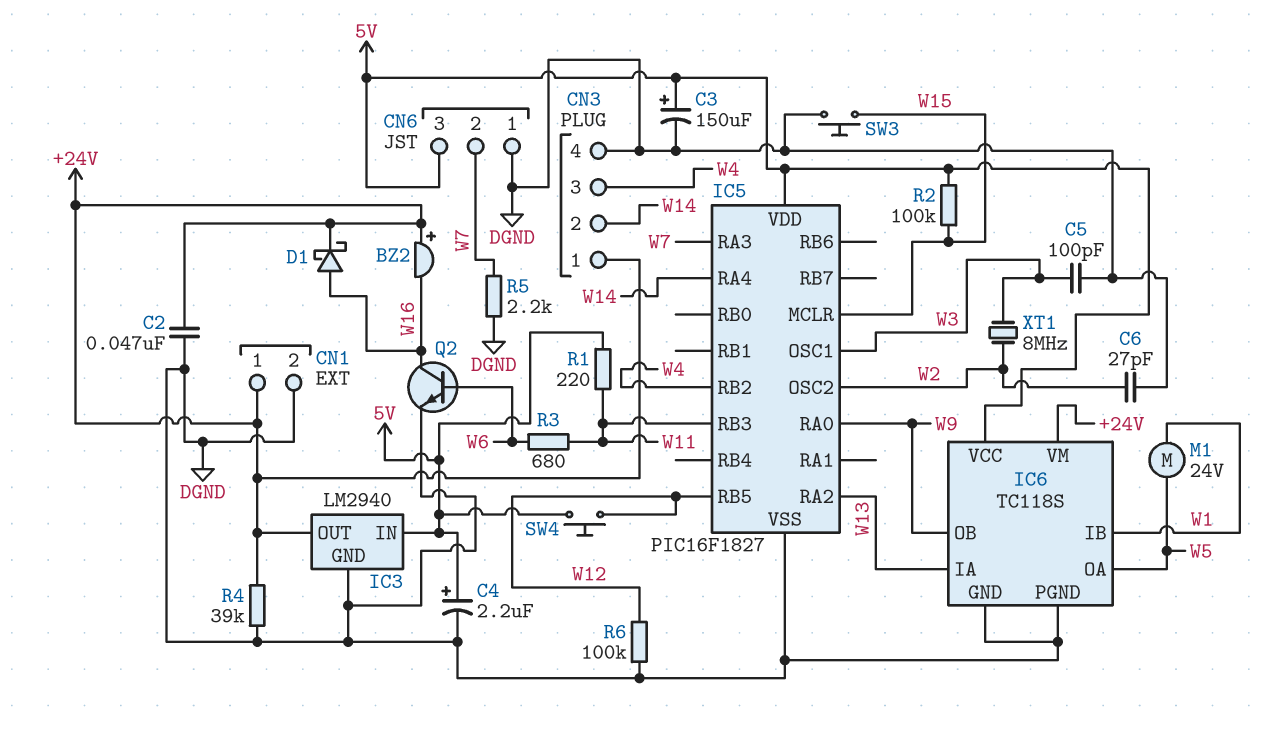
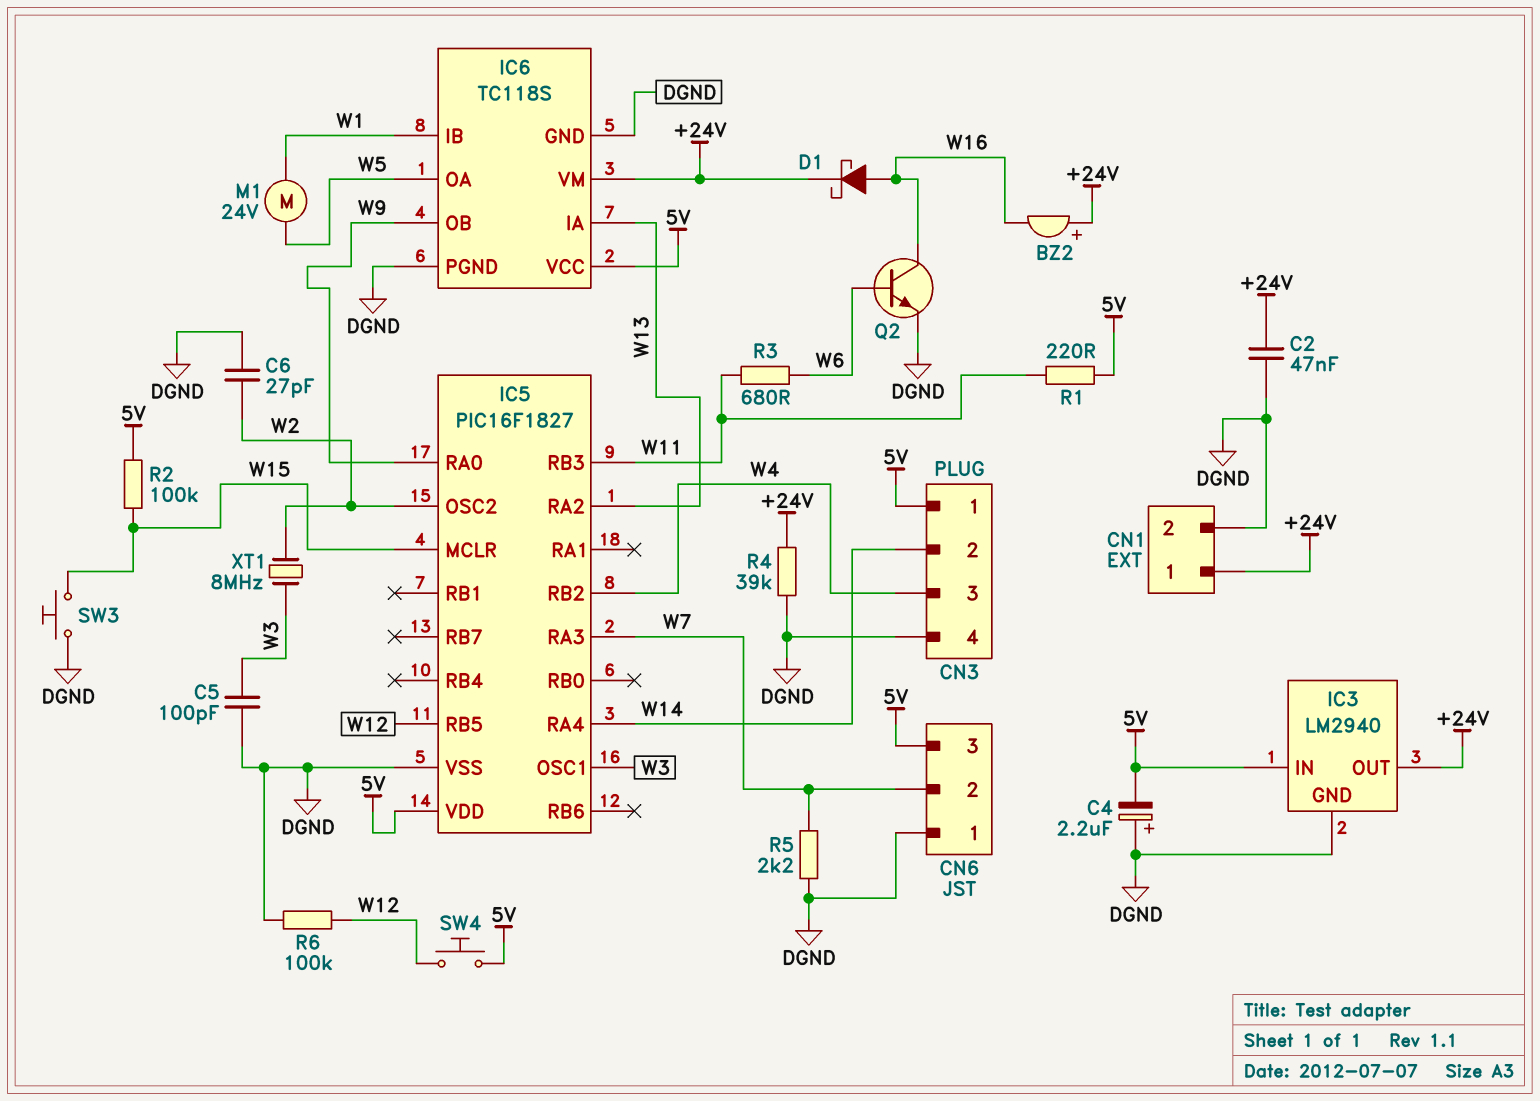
C3: 150uF (plus 5V, minus DGND) -> none
C4: 2.2uF (plus 5V, minus DGND) -> 2.2uF (plus DGND, minus 5V)
CN3 pin 1: +24V -> 5V

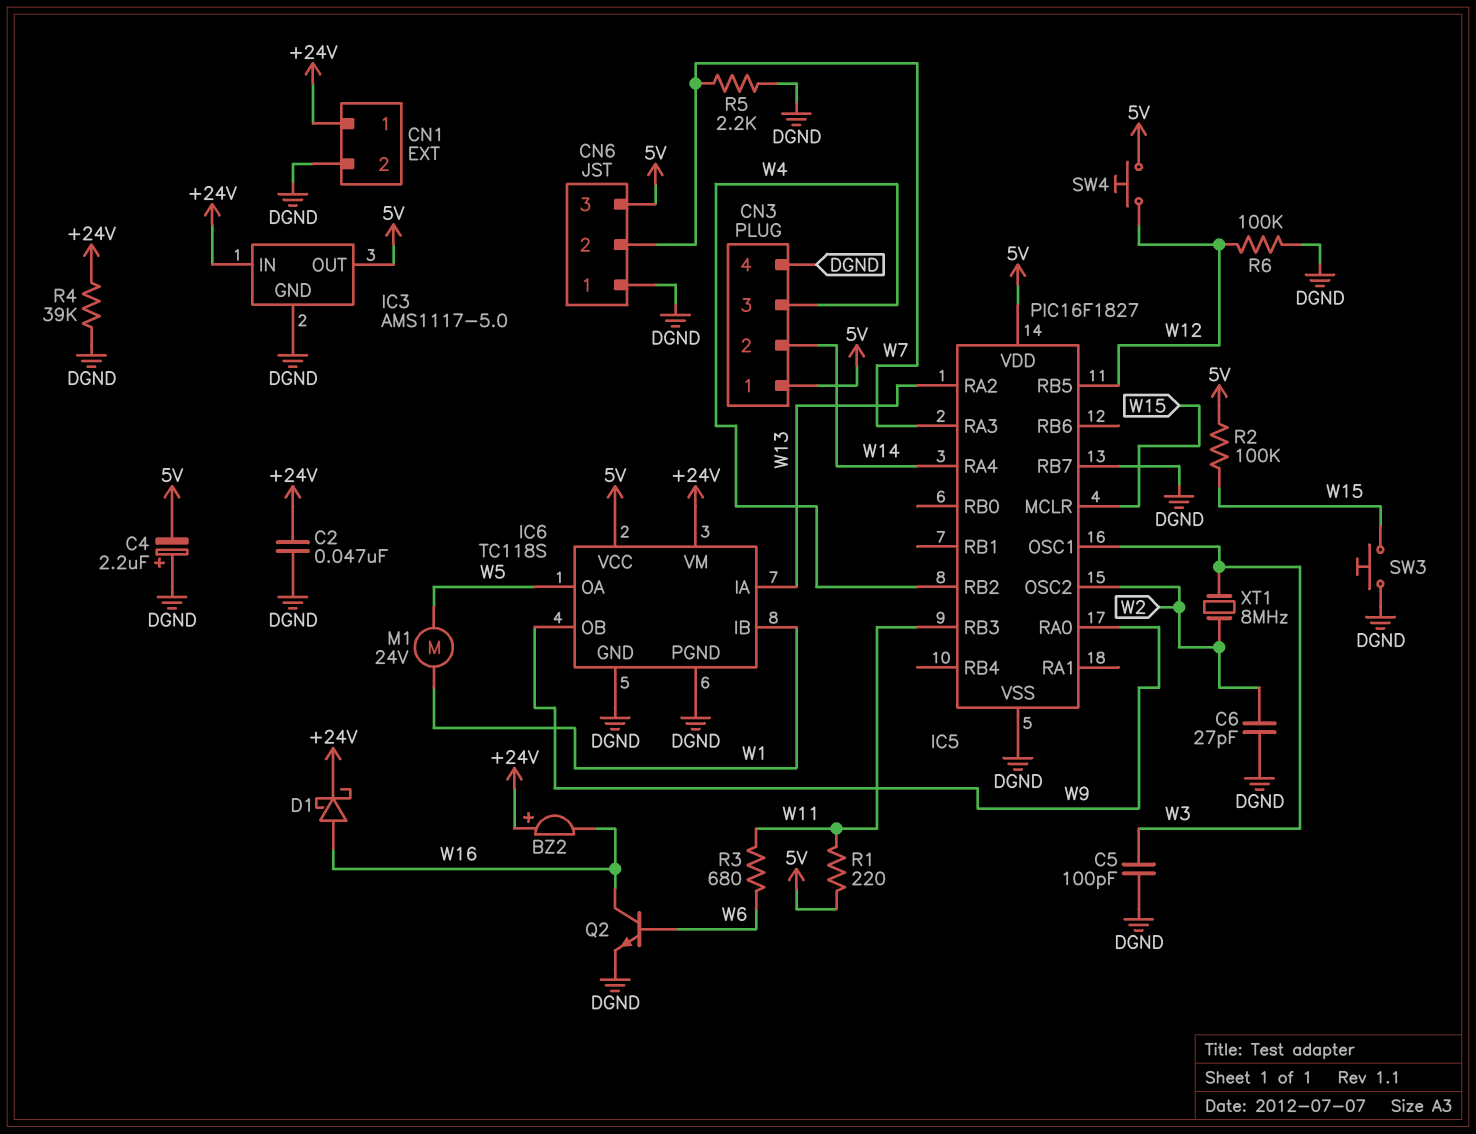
IC3: LM2940 -> AMS1117-5.0
IC3 pin IN: 5V -> +24V
IC3 pin OUT: +24V -> 5V
IC5 pin RB7: none -> DGND

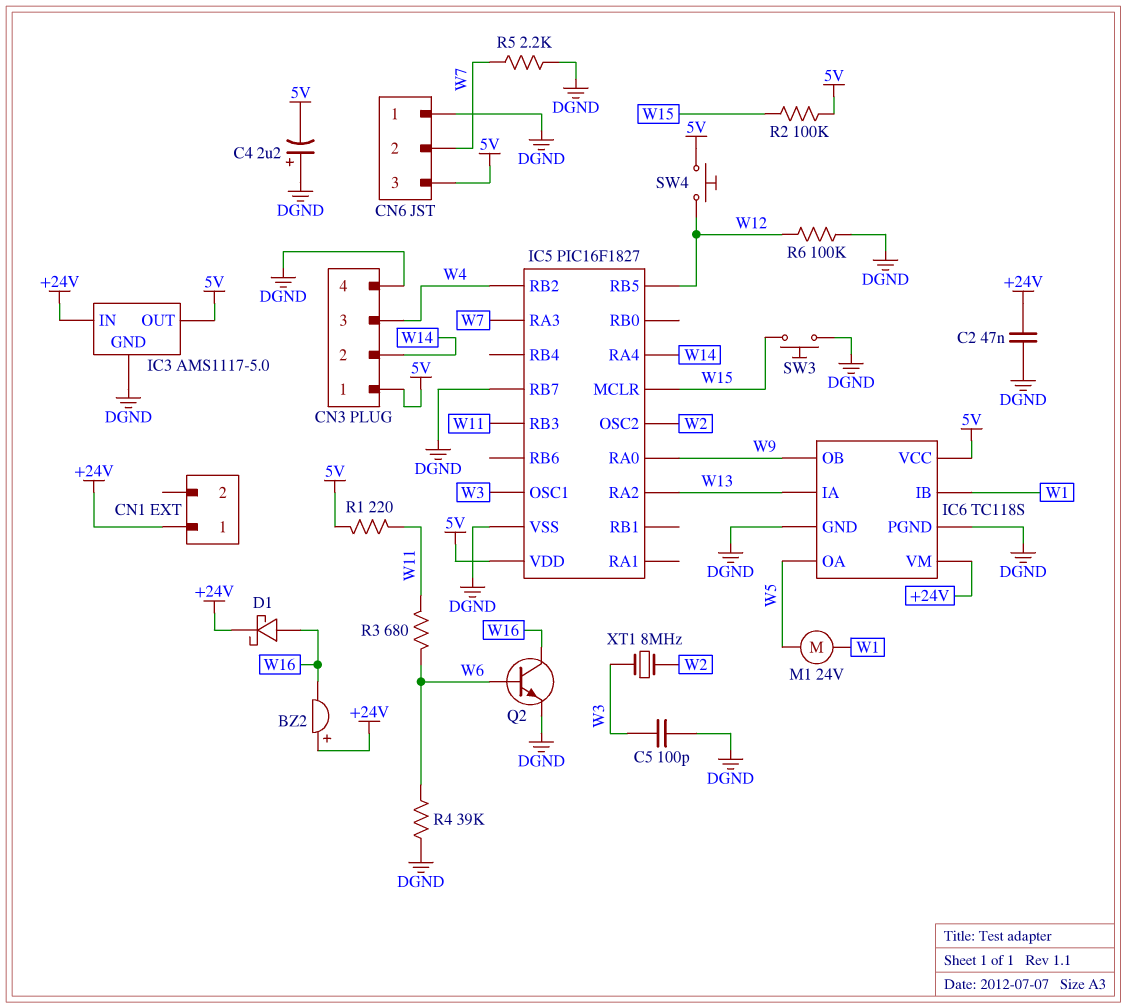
C6: 27pF (DGND, W2) -> none
CN1 pin 2: DGND -> none
R4: 39k (+24V, DGND) -> 39k (DGND, W6)

